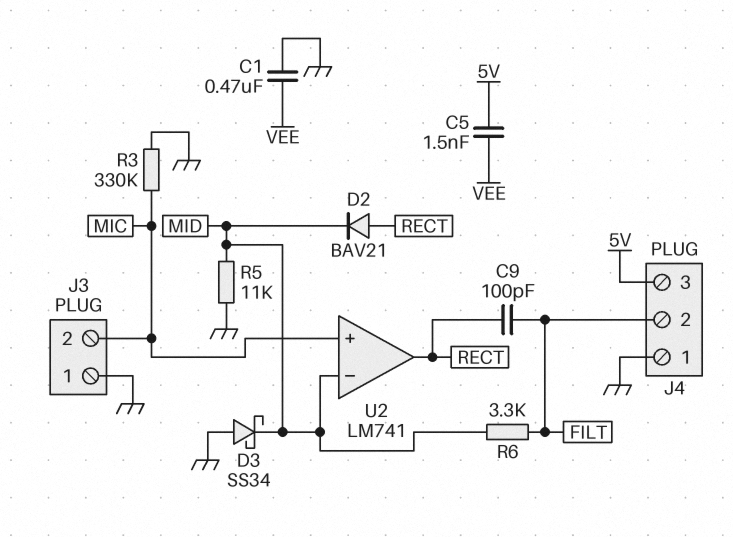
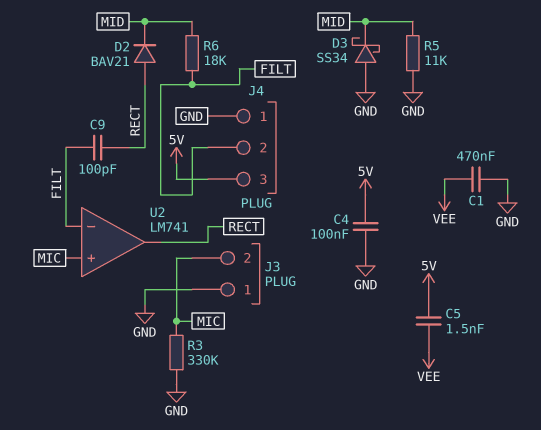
C4: none -> 100nF (5V, GND)
R6: 3.3k (FILT, MID) -> 18k (FILT, MID)
U2 pin in-: MID -> FILT

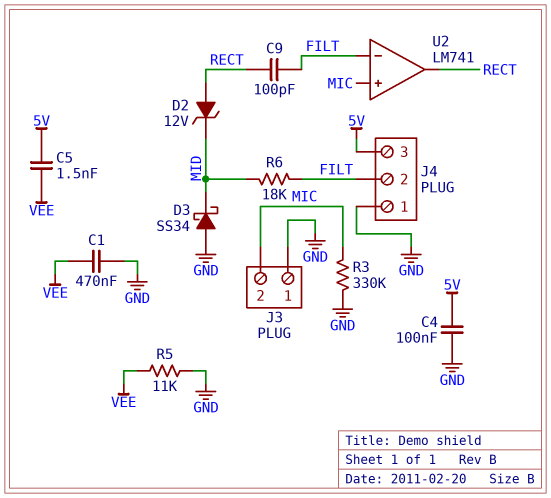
D2: diode BAV21 (A RECT, K MID) -> zener 12V (A RECT, K MID)
R5: 11k (GND, MID) -> 11k (GND, VEE)

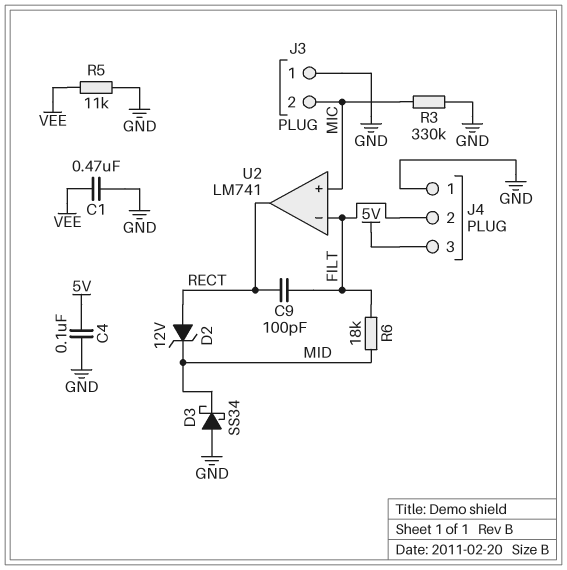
C5: 1.5nF (5V, VEE) -> none

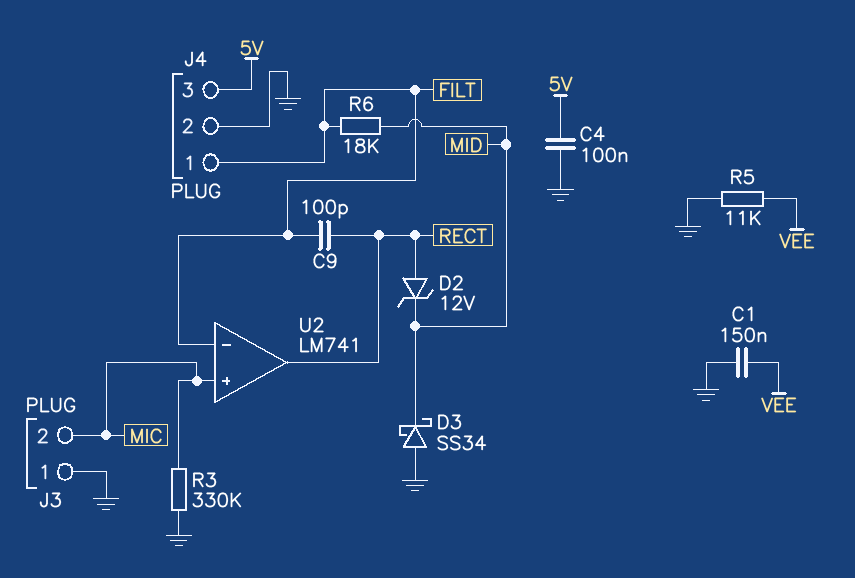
C1: 470nF (GND, VEE) -> 150nF (GND, VEE)
J4 pin 1: GND -> FILT
J4 pin 2: FILT -> GND

